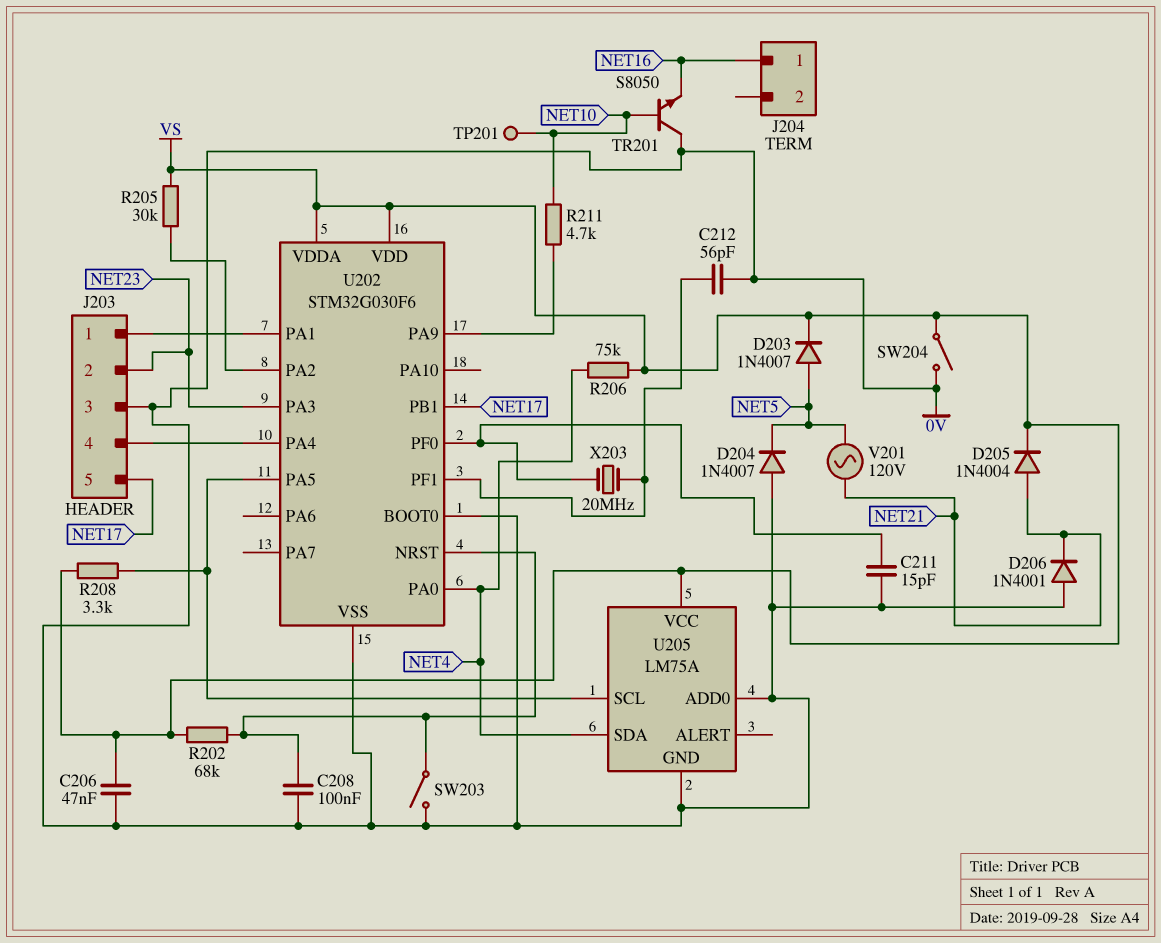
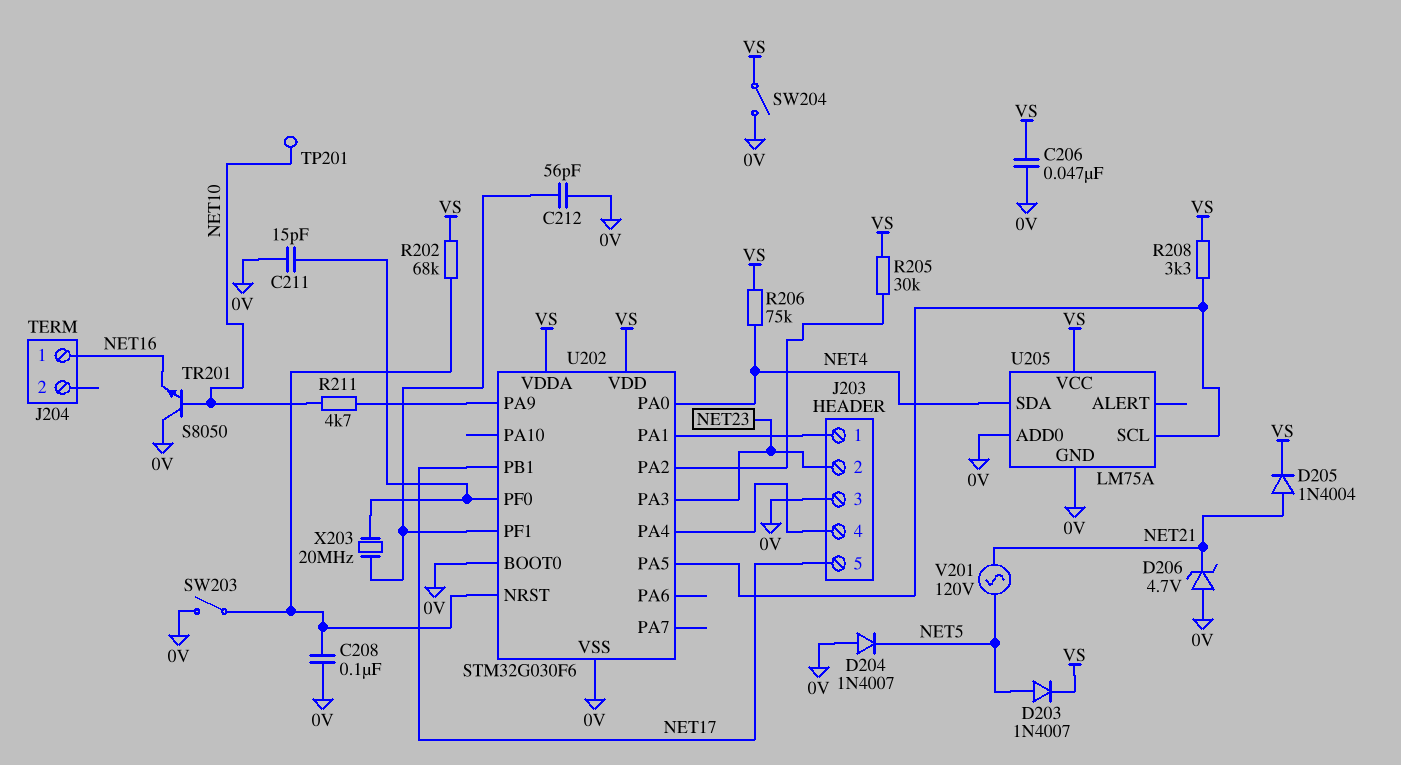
D206: diode 1N4001 (A 0V, K NET21) -> zener 4.7V (A 0V, K NET21)

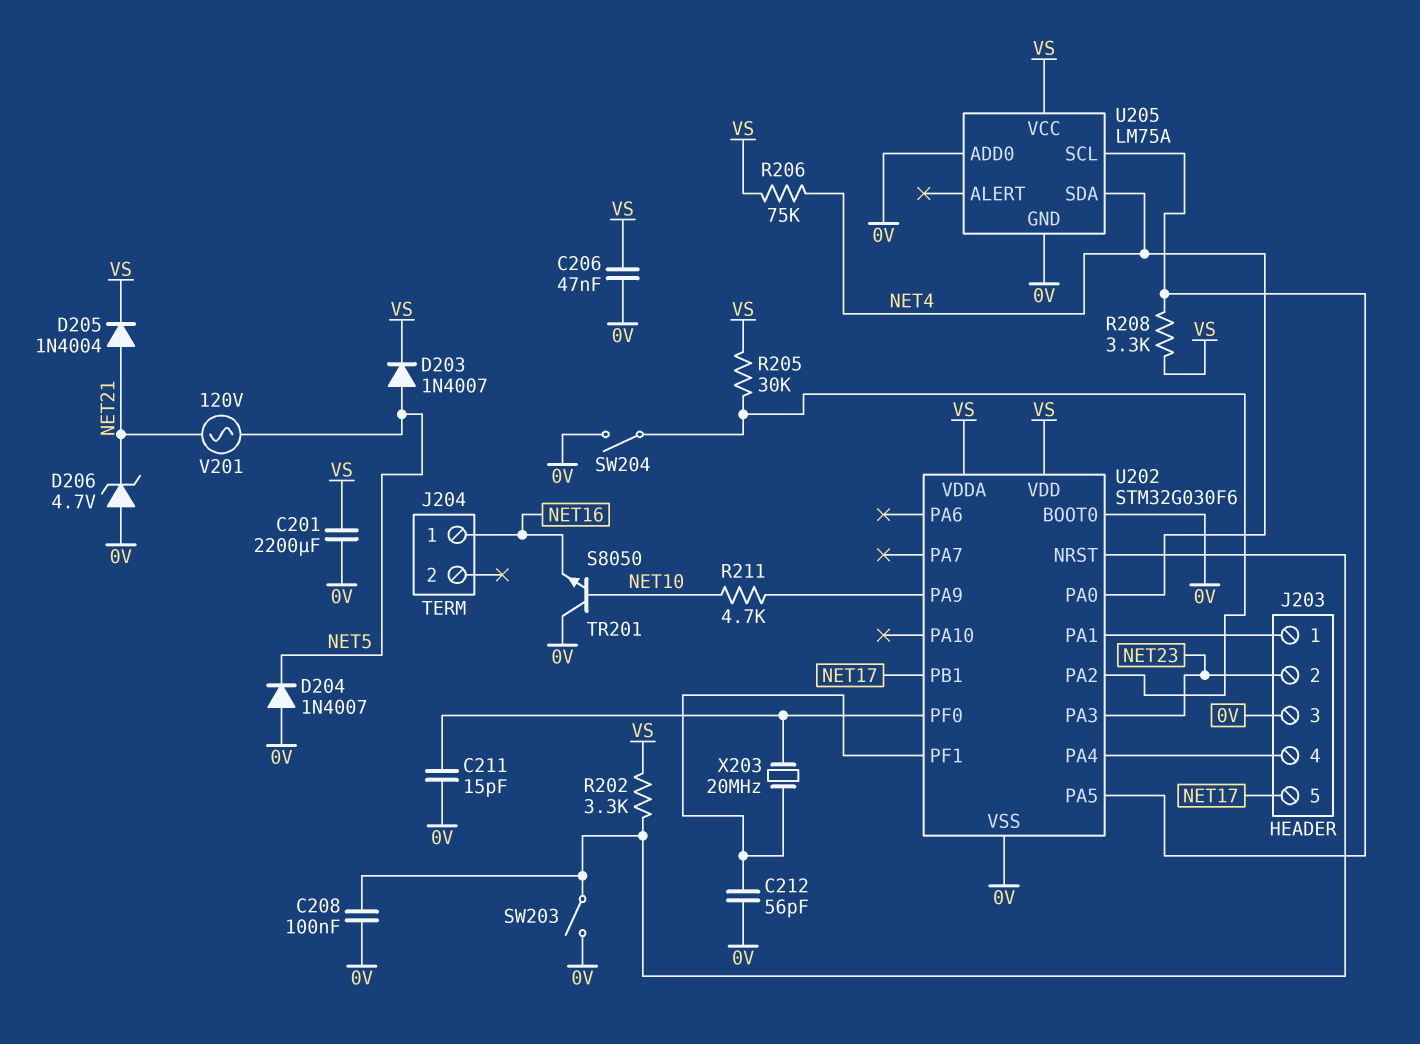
C201: none -> 2200uF (0V, VS)
R202: 68k (U202/NRST, VS) -> 3.3k (U202/NRST, VS)
SW204: switch (0V, VS) -> switch (0V, U202/PA2)
TP201: test point (NET10) -> none

